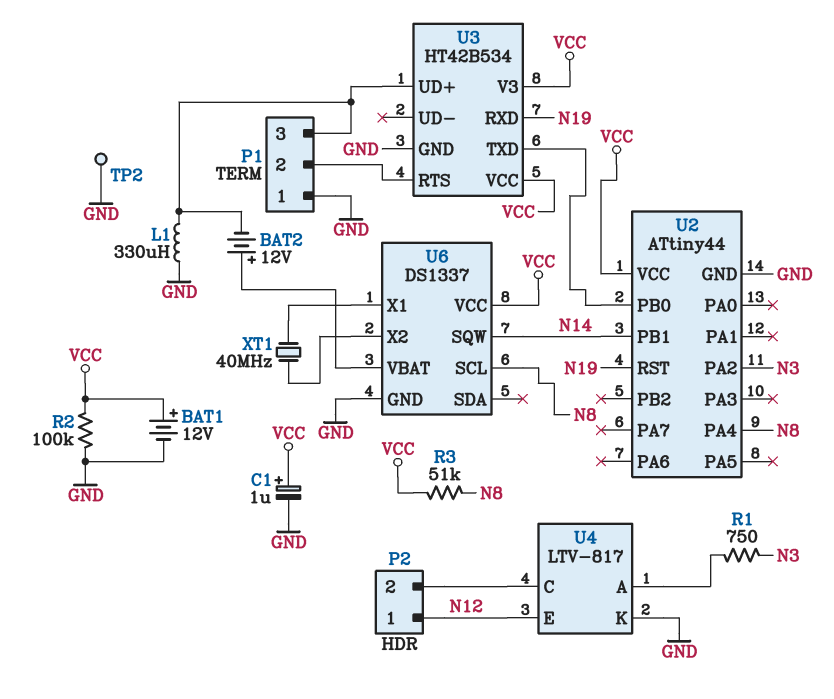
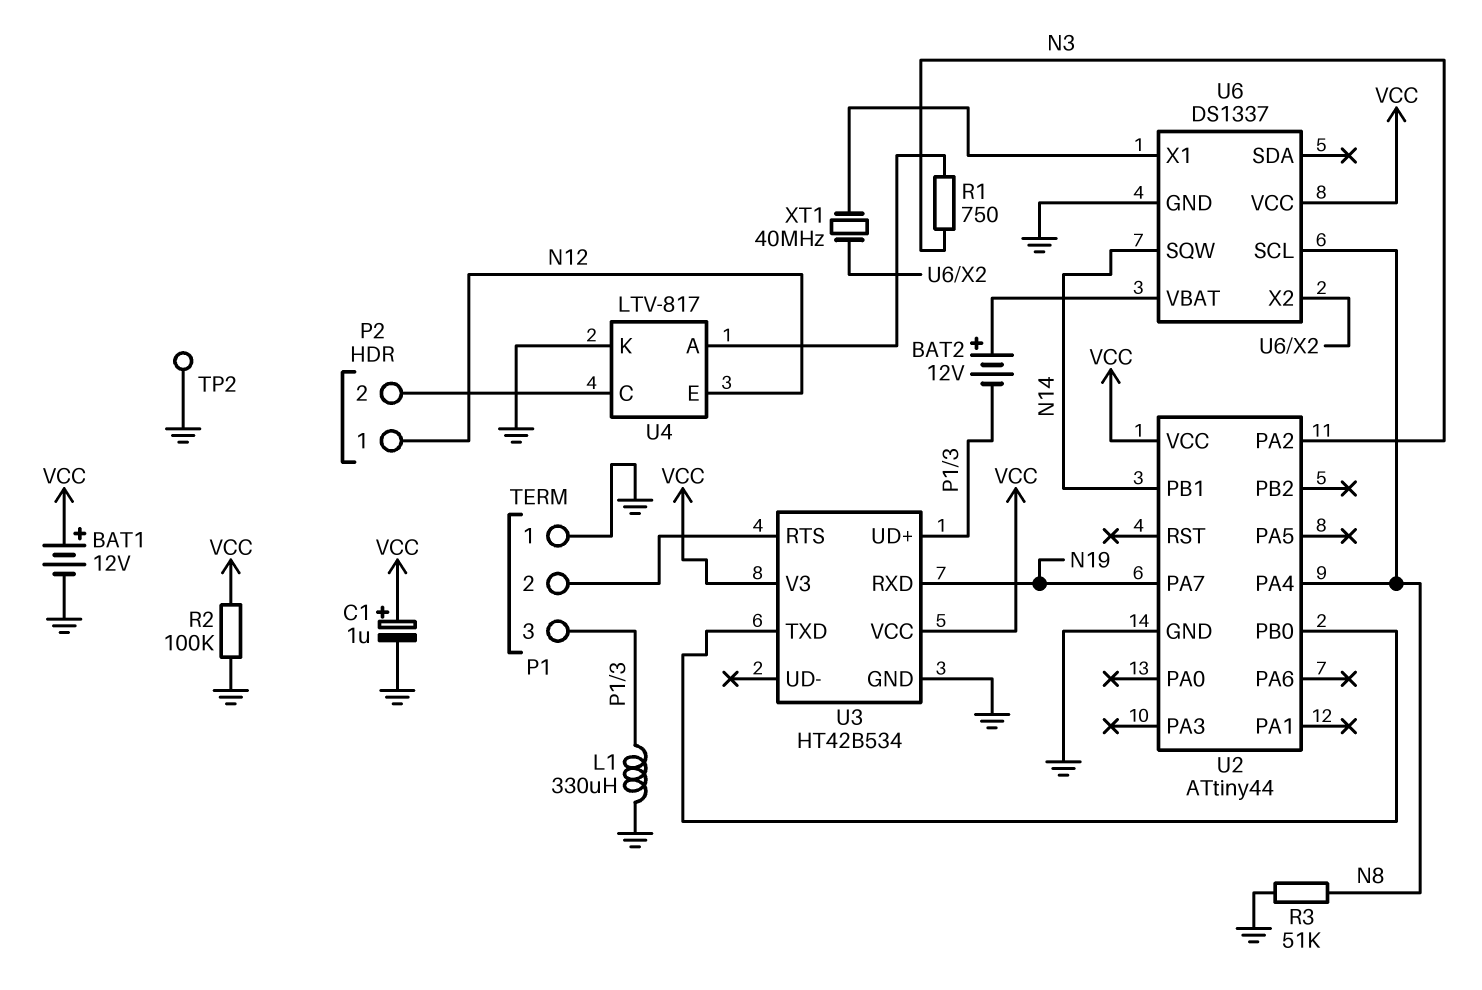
R3: 51k (N8, VCC) -> 51k (GND, N8)
U2 pin PA7: none -> N19
U2 pin RST: N19 -> none

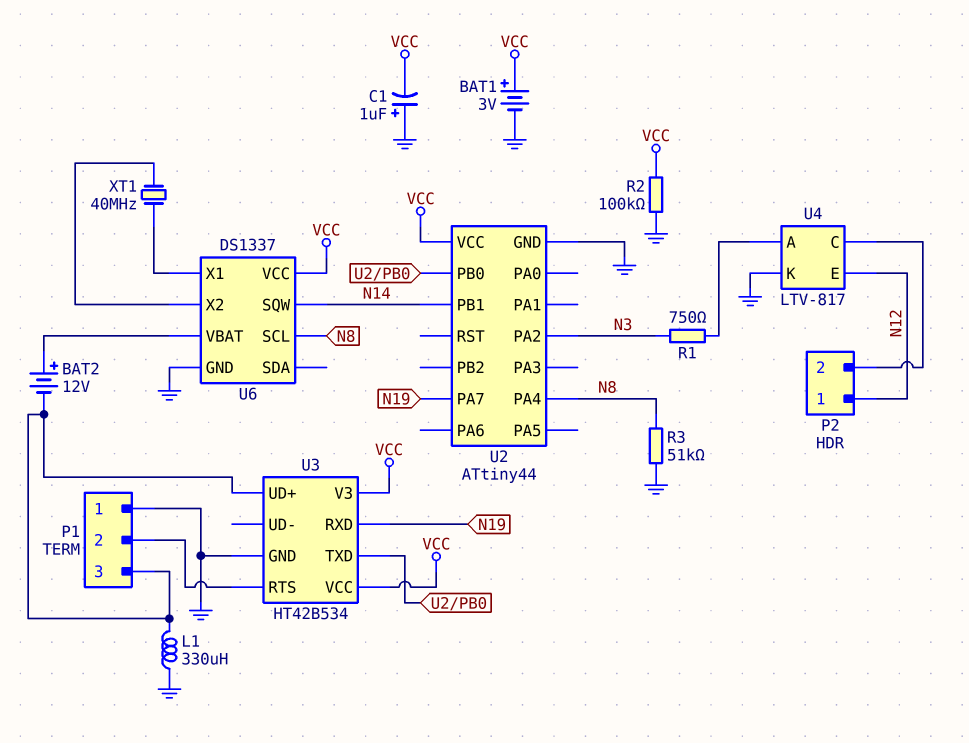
BAT1: 12V (plus VCC, minus GND) -> 3V (plus VCC, minus GND)
C1: 1uF (plus VCC, minus GND) -> 1uF (plus GND, minus VCC)
TP2: test point (GND) -> none

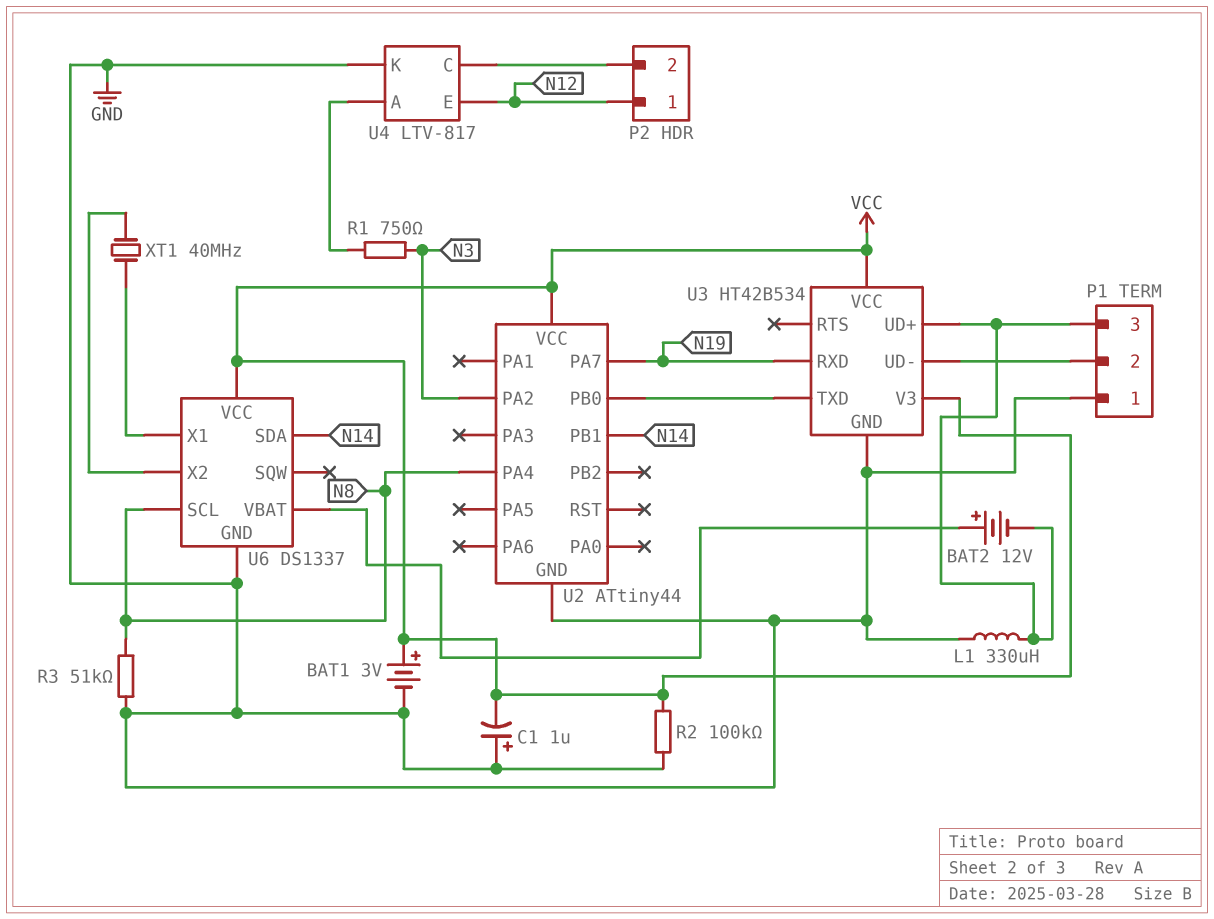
U3 pin RTS: P1/2 -> none
U3 pin UD-: none -> P1/2
U6 pin SDA: none -> N14
U6 pin SQW: N14 -> none

